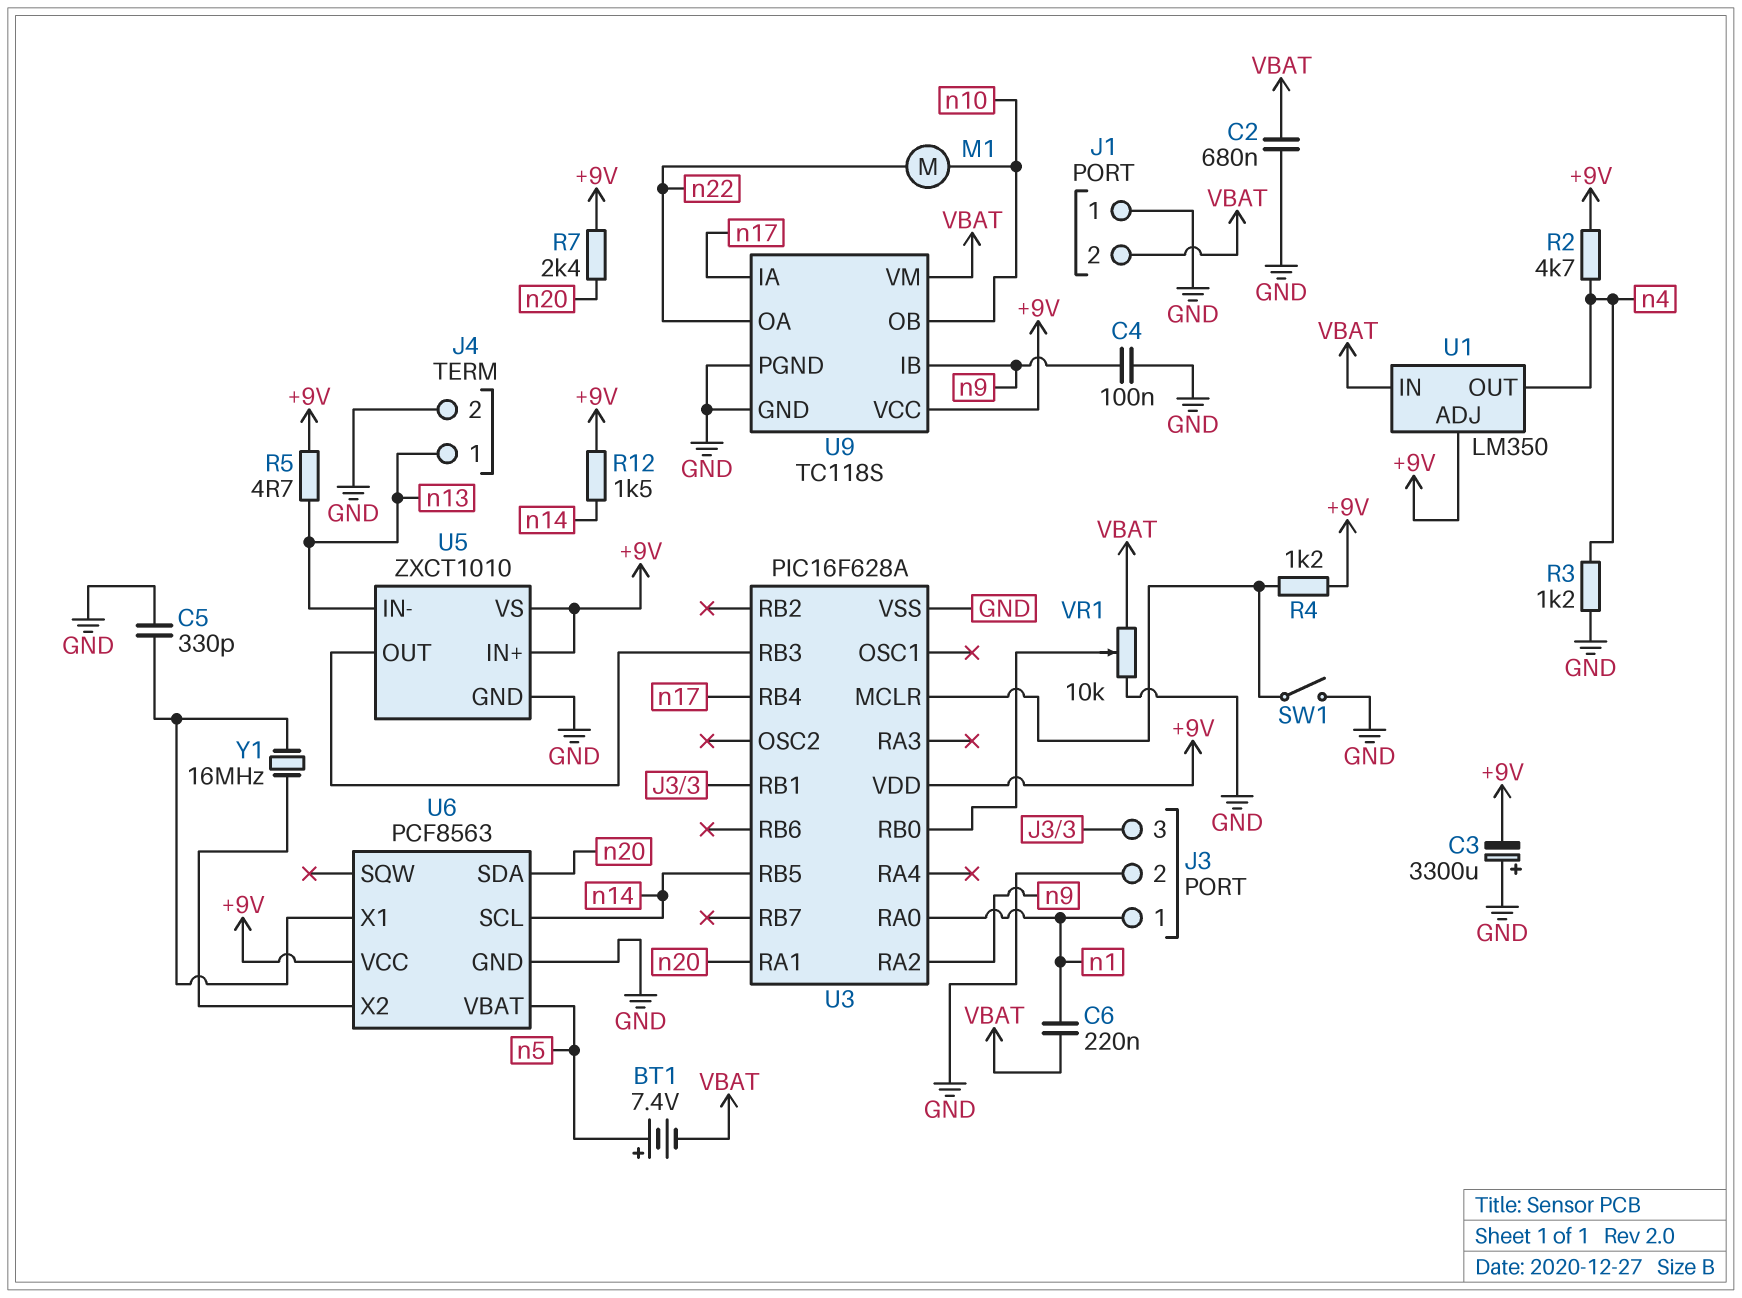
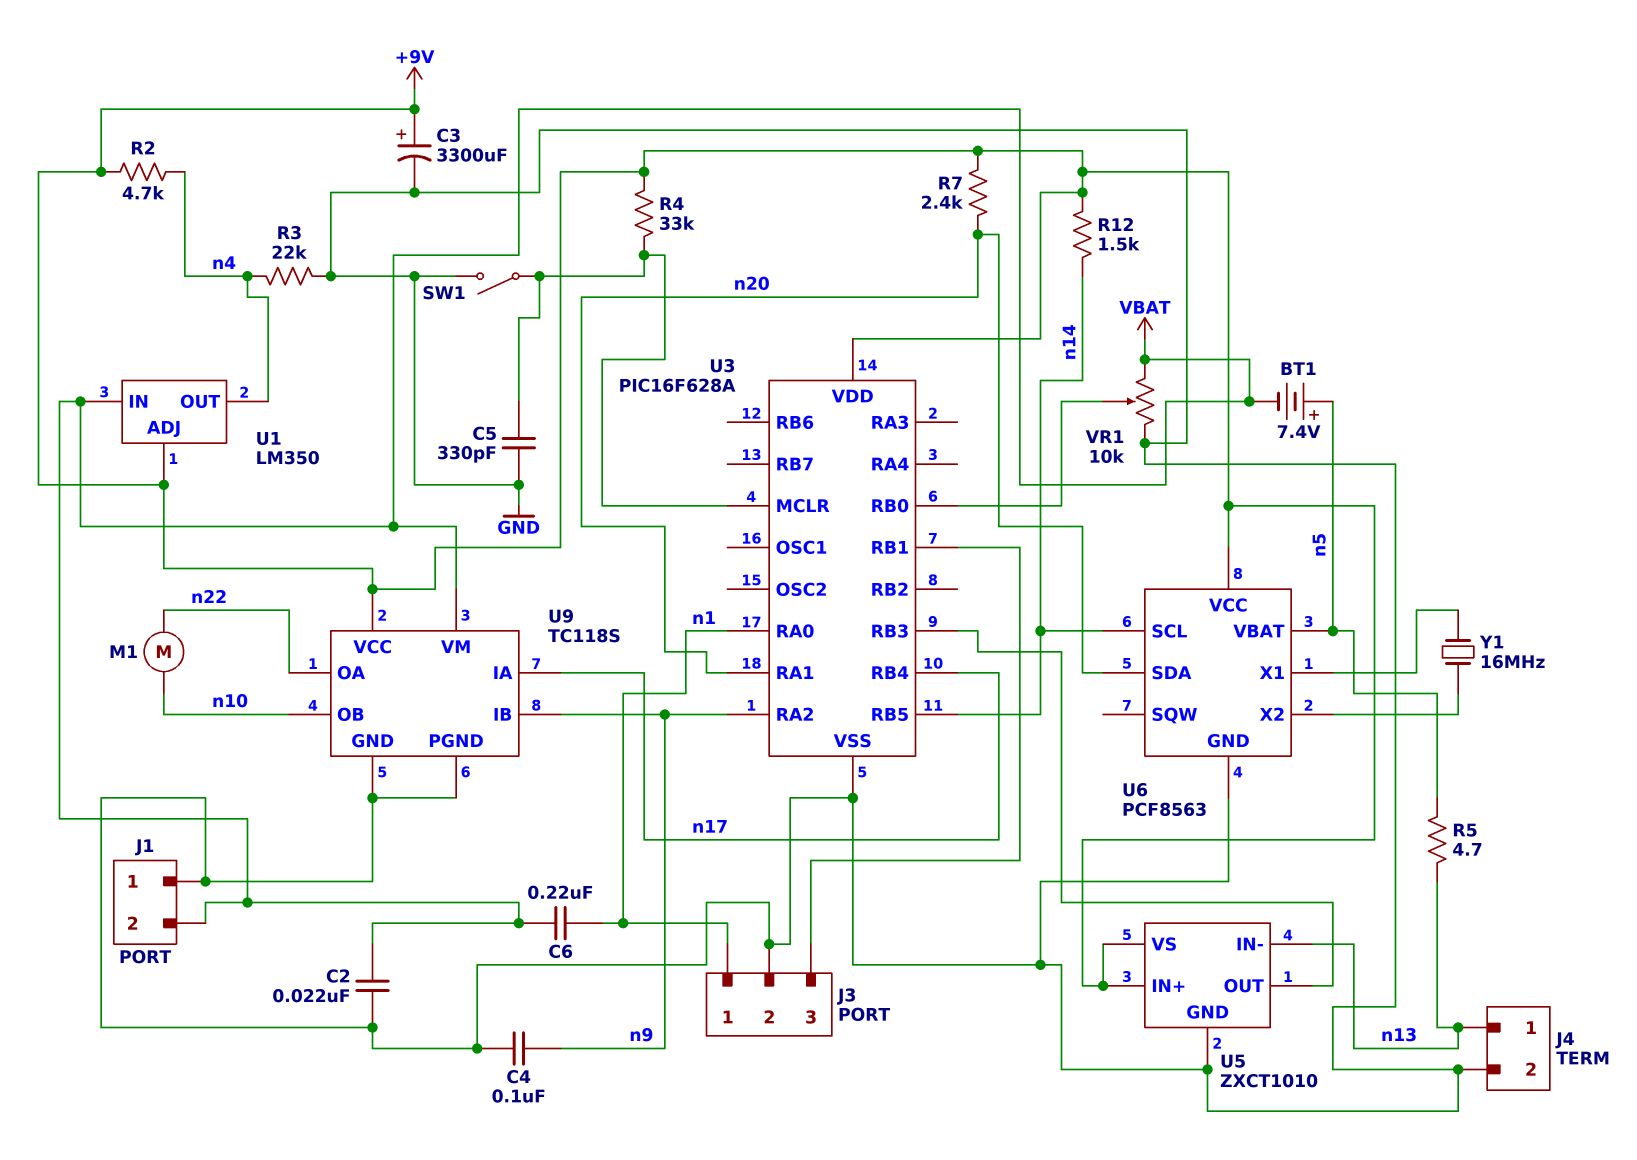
C2: 680nF (GND, VBAT) -> 22nF (GND, VBAT)
C3: 3300uF (plus GND, minus +9V) -> 3300uF (plus +9V, minus GND)
C5: 330pF (GND, U6/X1) -> 330pF (GND, U3/MCLR)
R3: 1.2k (GND, n4) -> 22k (GND, n4)
R4: 1.2k (+9V, U3/MCLR) -> 33k (+9V, U3/MCLR)
R5: 4.7 (+9V, n13) -> 4.7 (n5, n13)

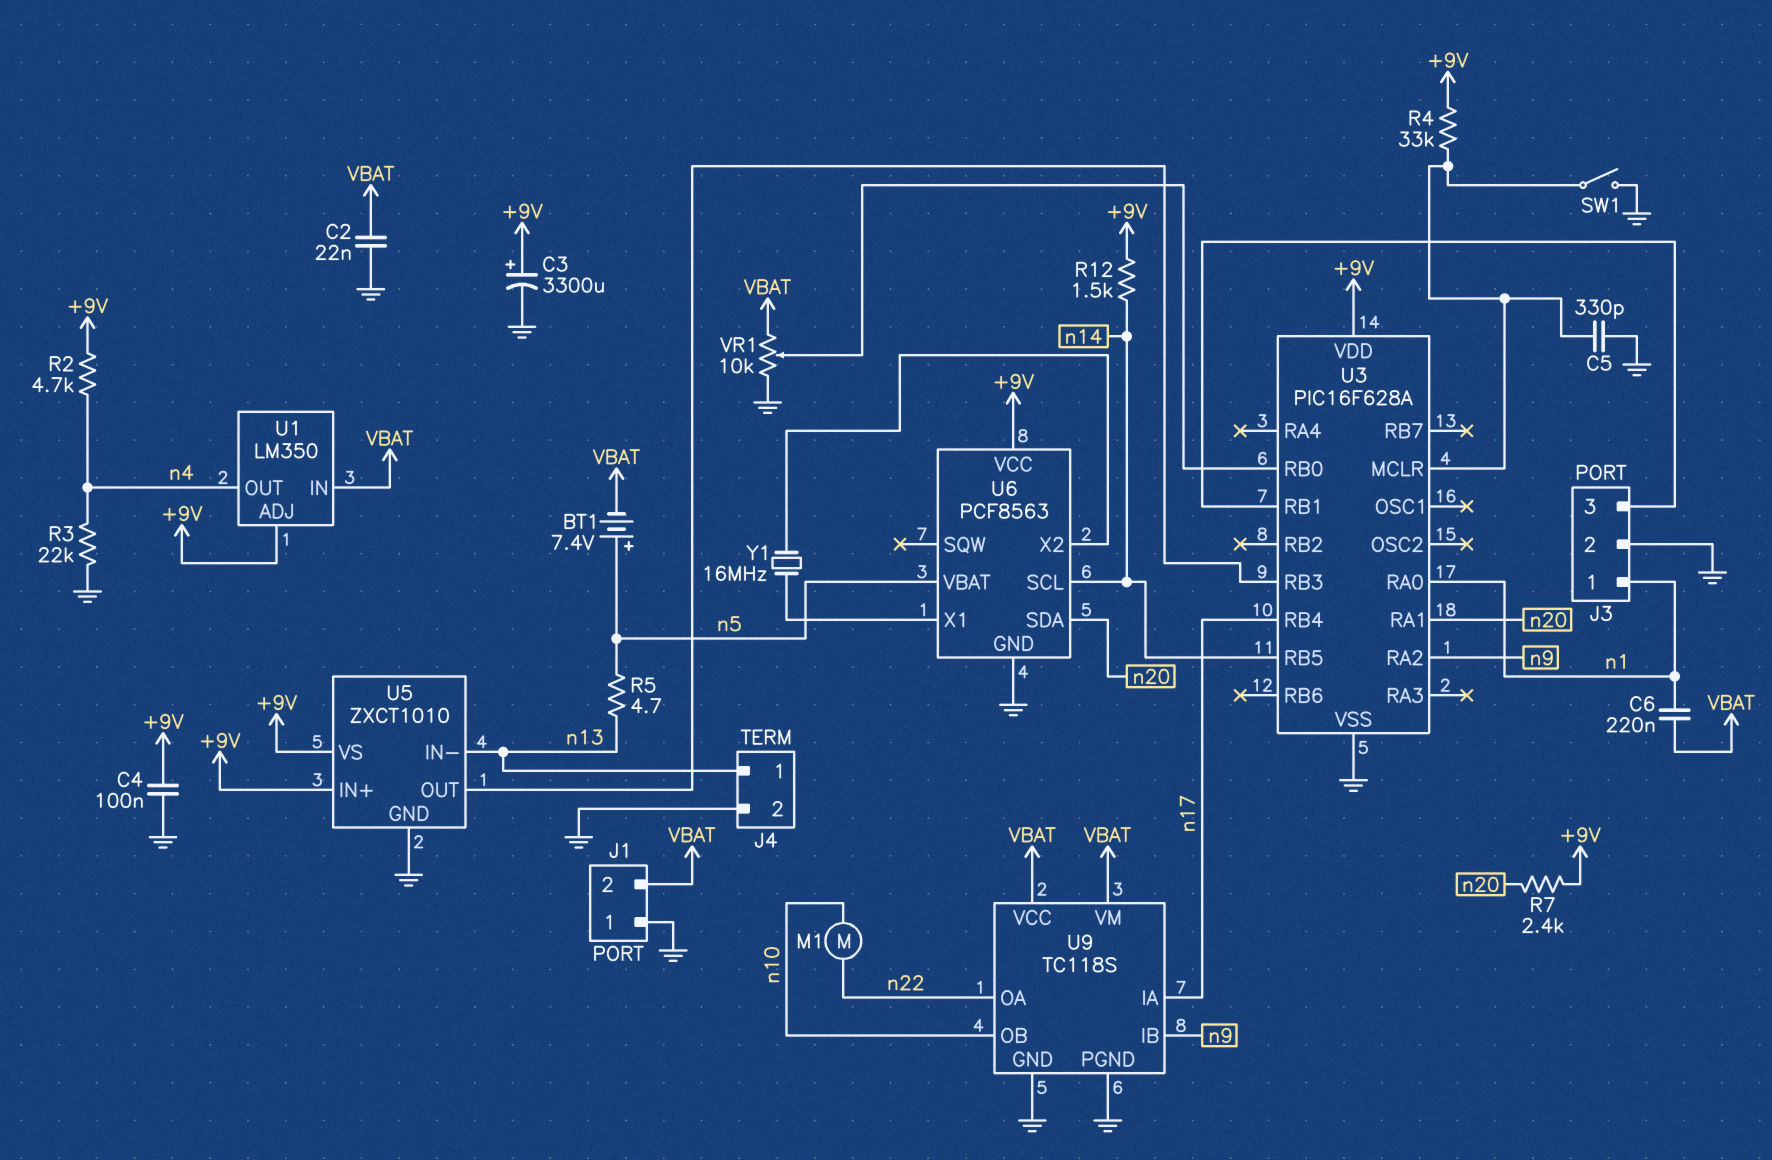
C4: 100nF (GND, n9) -> 100nF (+9V, GND)
U9 pin VCC: +9V -> VBAT

